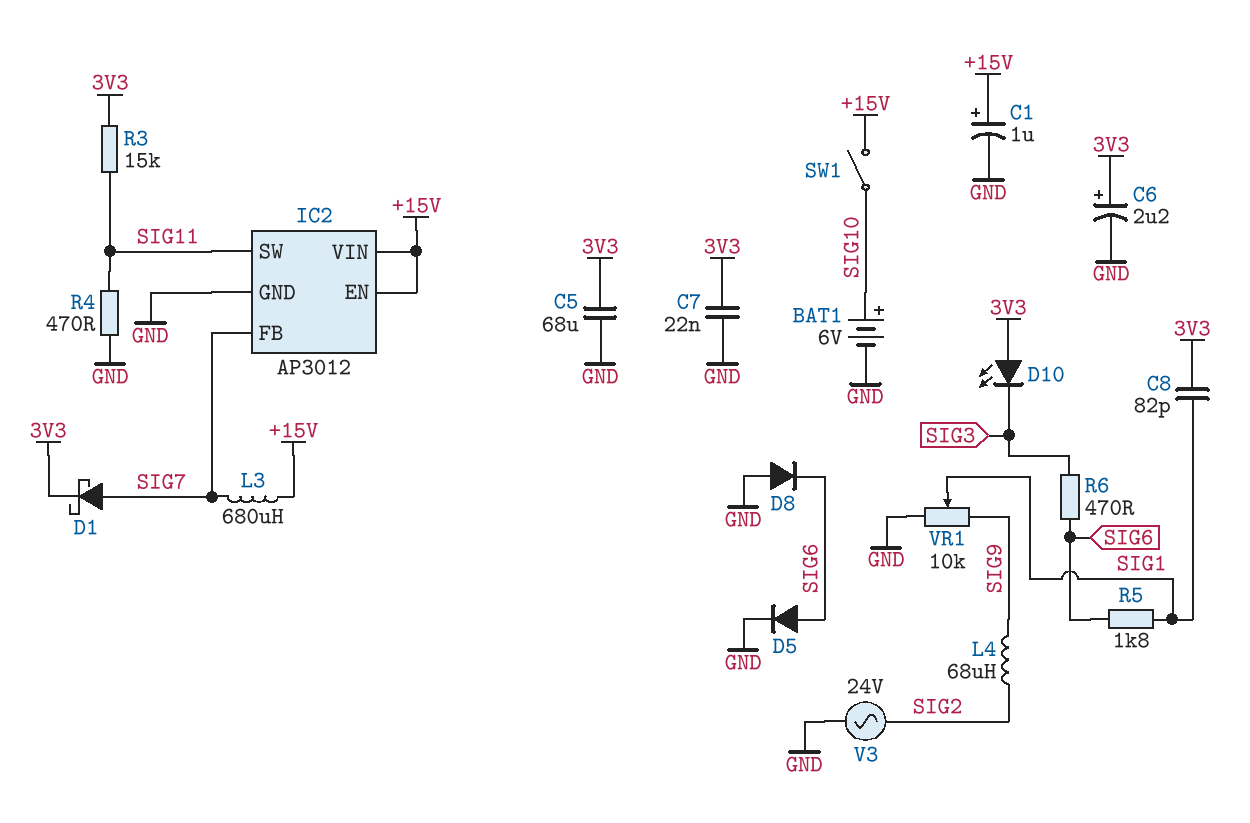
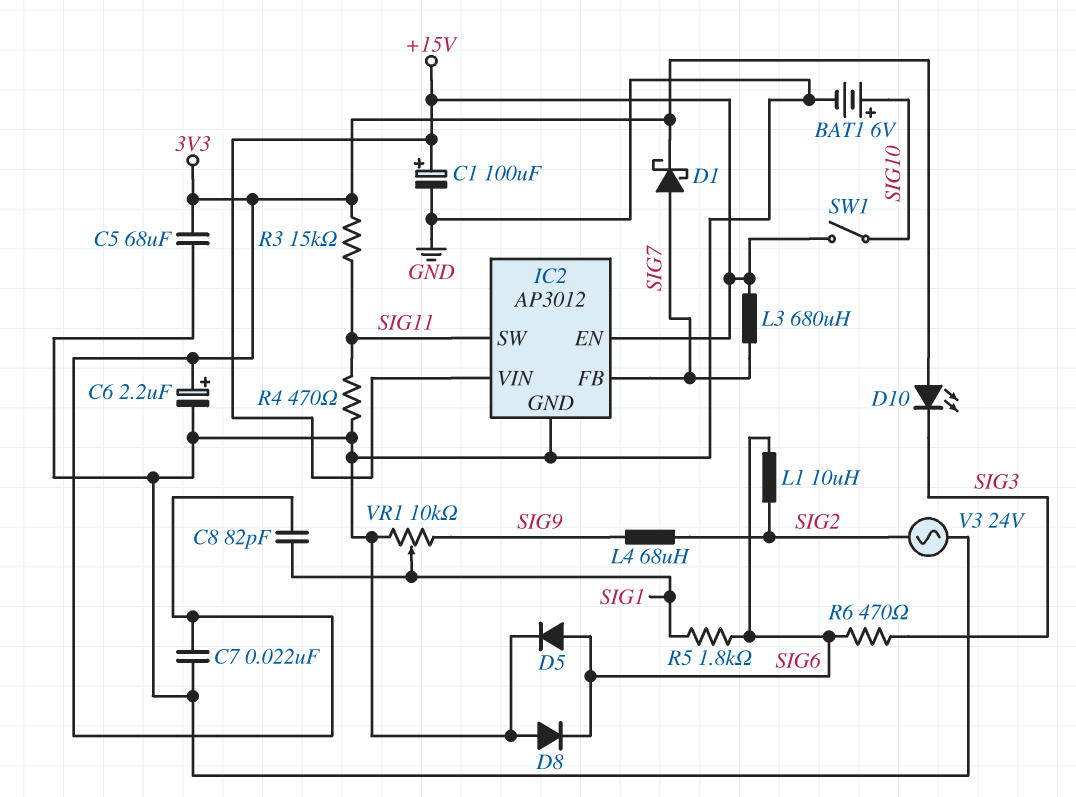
C1: 1uF (plus +15V, minus GND) -> 100uF (plus +15V, minus GND)
L1: none -> 10uH (SIG2, SIG6)

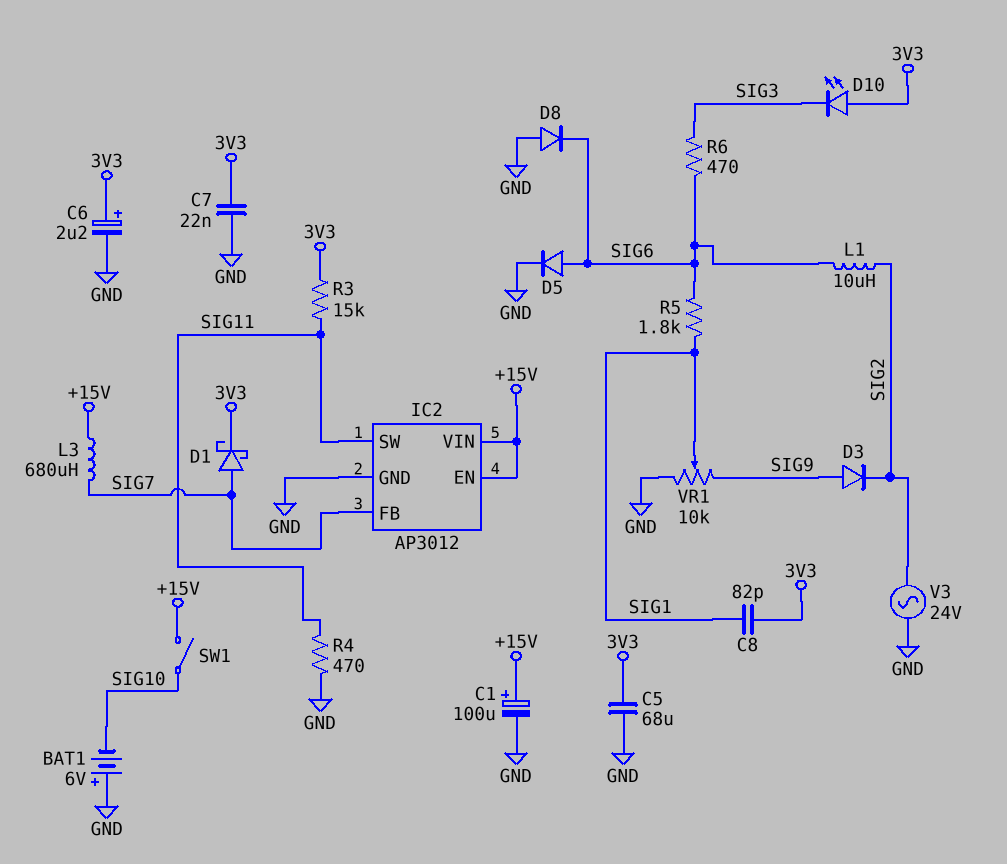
BAT1: 6V (plus SIG10, minus GND) -> 6V (plus GND, minus SIG10)
D3: none -> diode (A SIG9, K SIG2)
L4: 68uH (SIG2, SIG9) -> none

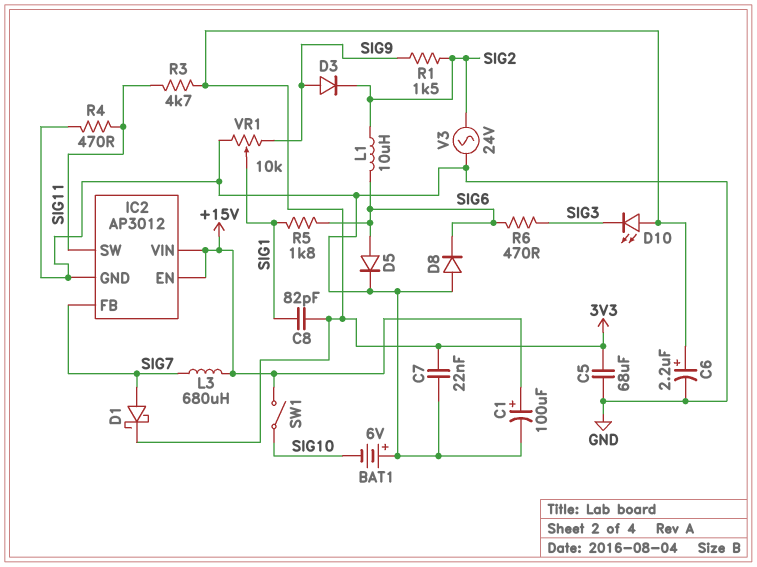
R1: none -> 1.5k (SIG2, SIG9)
R3: 15k (3V3, SIG11) -> 4.7k (3V3, SIG11)

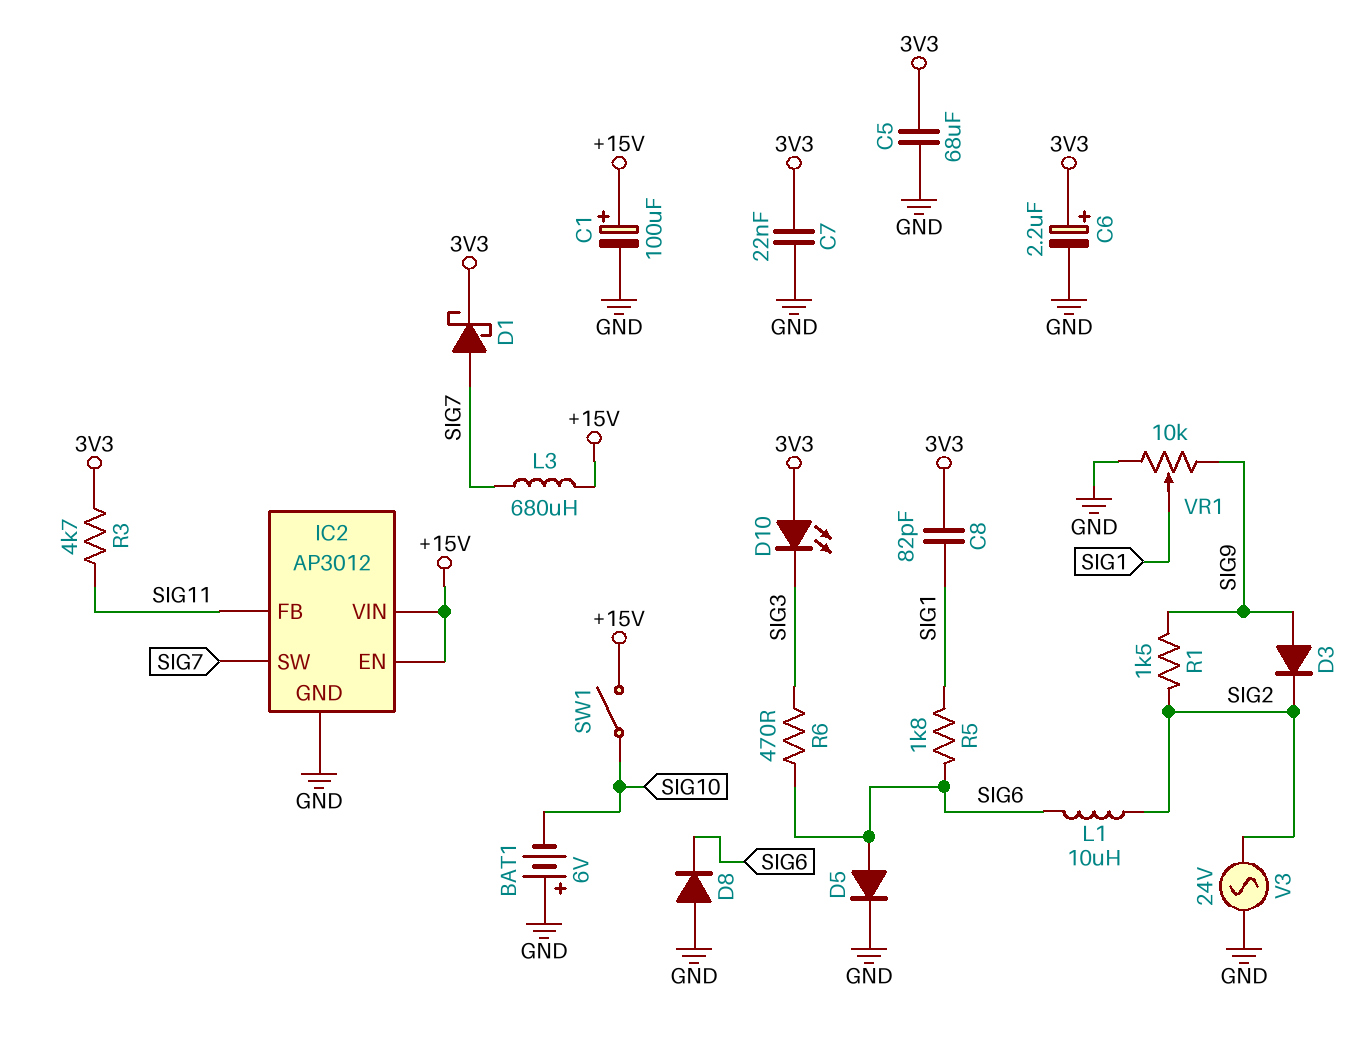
IC2 pin FB: SIG7 -> SIG11
IC2 pin SW: SIG11 -> SIG7
R4: 470 (GND, SIG11) -> none

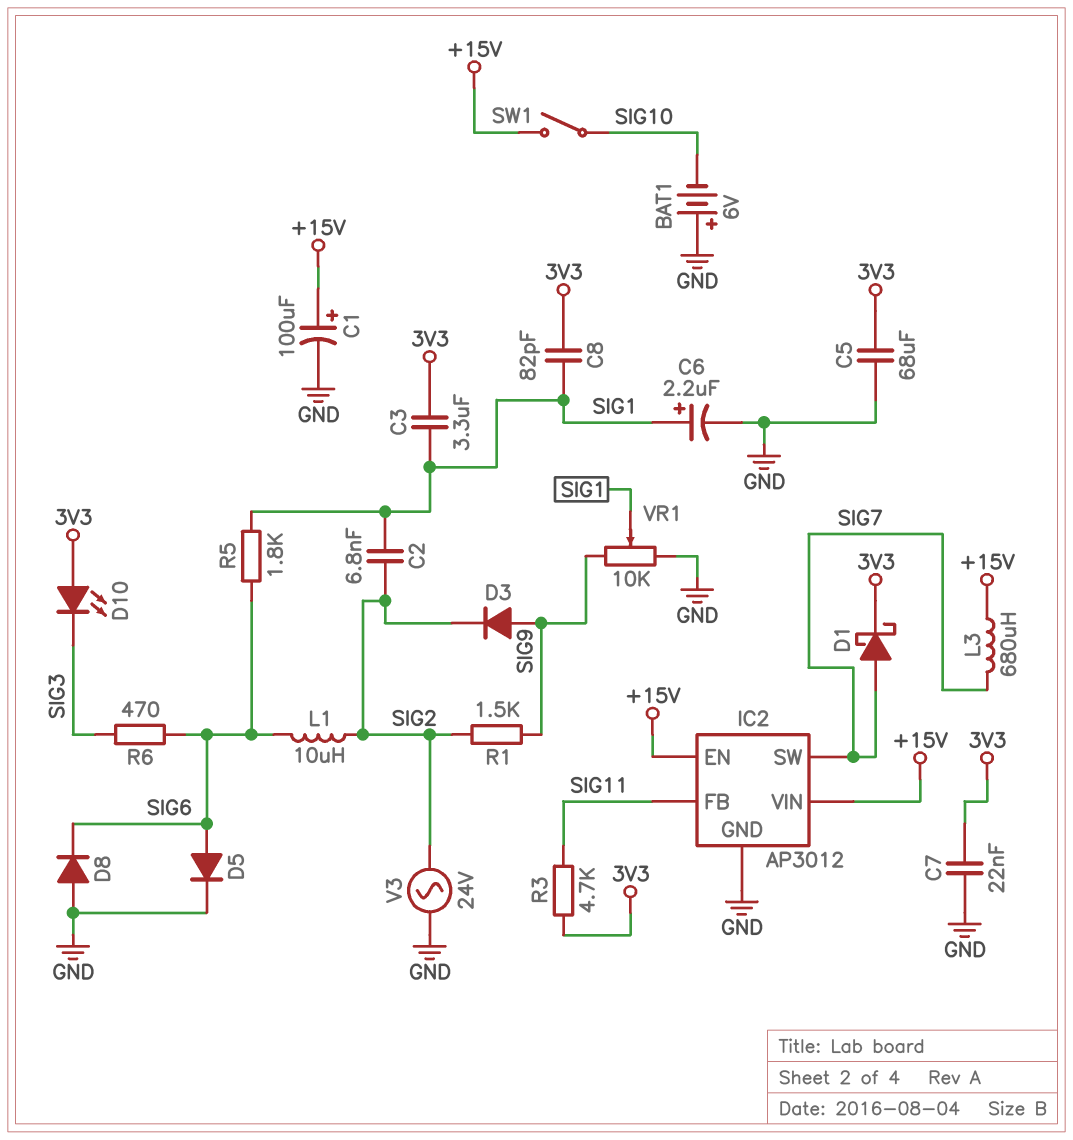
C2: none -> 6.8nF (SIG1, SIG2)
C3: none -> 3.3uF (3V3, SIG1)
C6: 2.2uF (plus 3V3, minus GND) -> 2.2uF (plus SIG1, minus GND)

